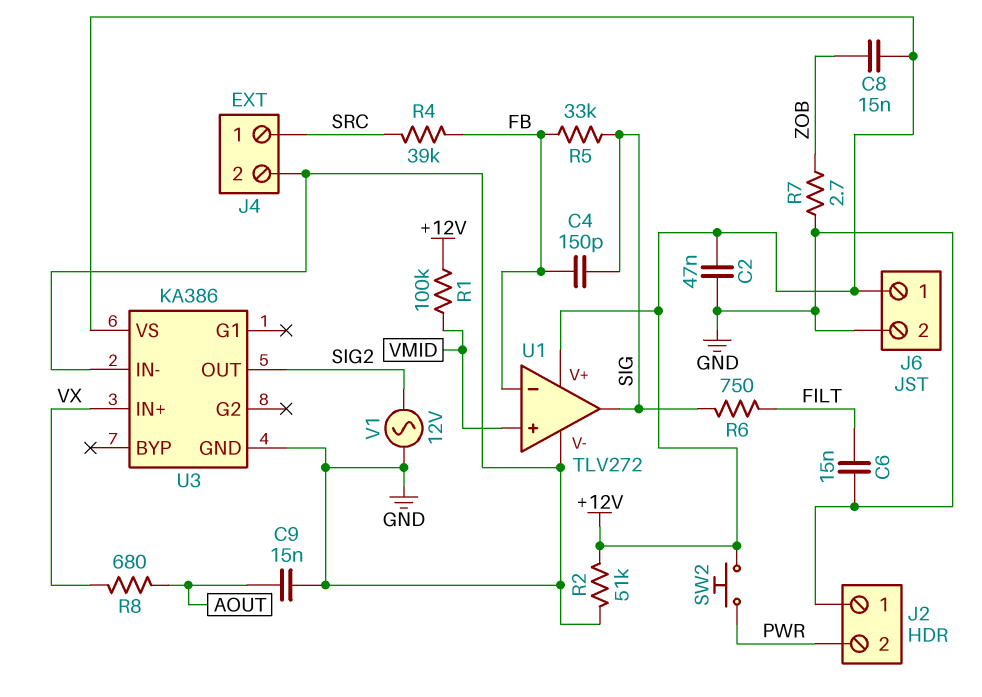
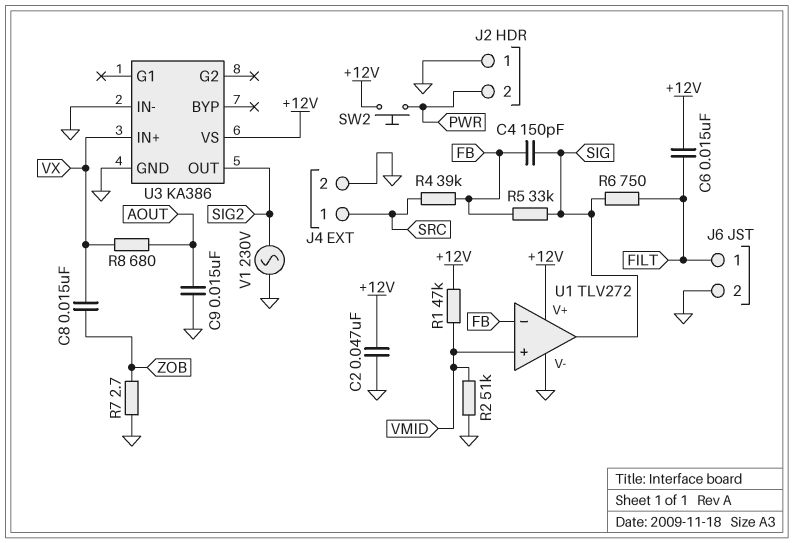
C6: 15nF (FILT, GND) -> 15nF (+12V, FILT)
C8: 15nF (+12V, ZOB) -> 15nF (VX, ZOB)
J6 pin 1: +12V -> FILT
R1: 100k (+12V, VMID) -> 47k (+12V, VMID)
R2: 51k (+12V, GND) -> 51k (GND, VMID)
V1: AC 12V (GND, SIG2) -> AC 230V (GND, SIG2)

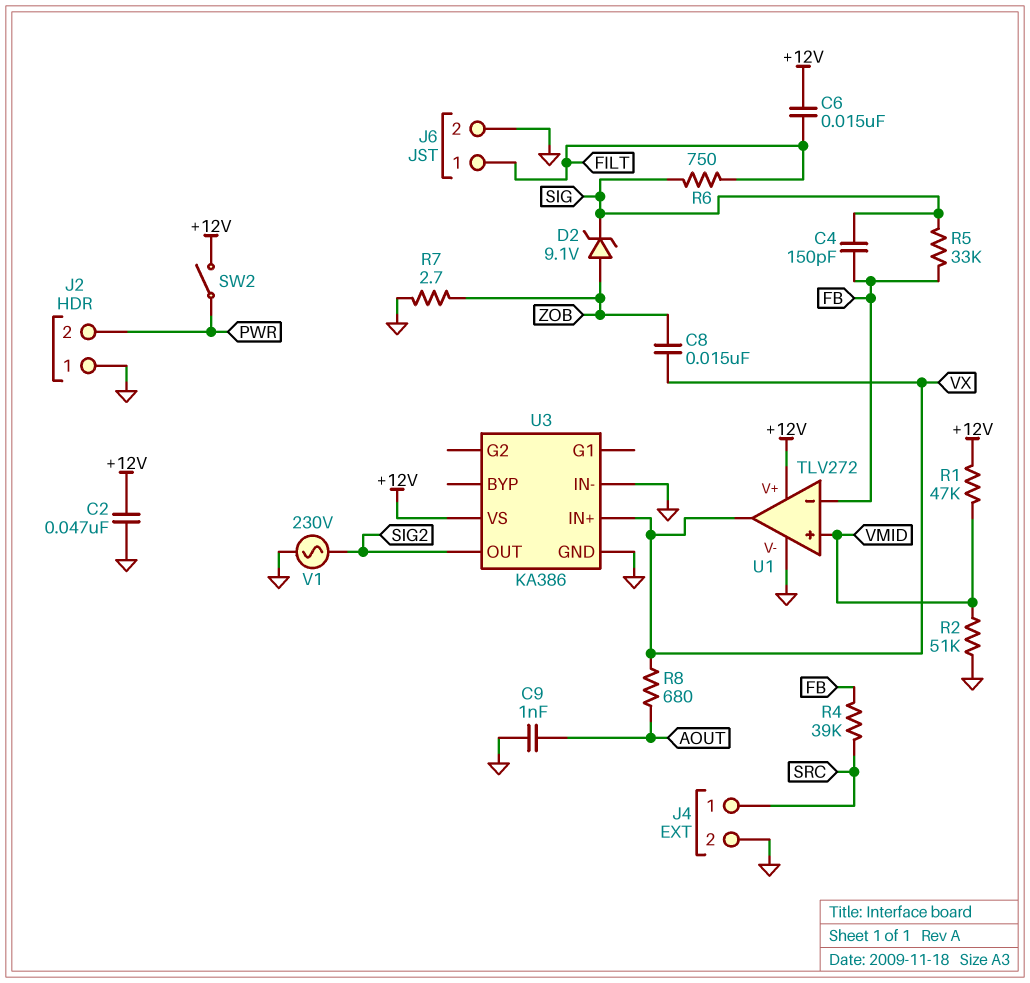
C9: 15nF (AOUT, GND) -> 1nF (AOUT, GND)
D2: none -> zener 9.1V (A ZOB, K SIG)
SW2: button (+12V, PWR) -> switch (+12V, PWR)
U1 pin out: SIG -> VX

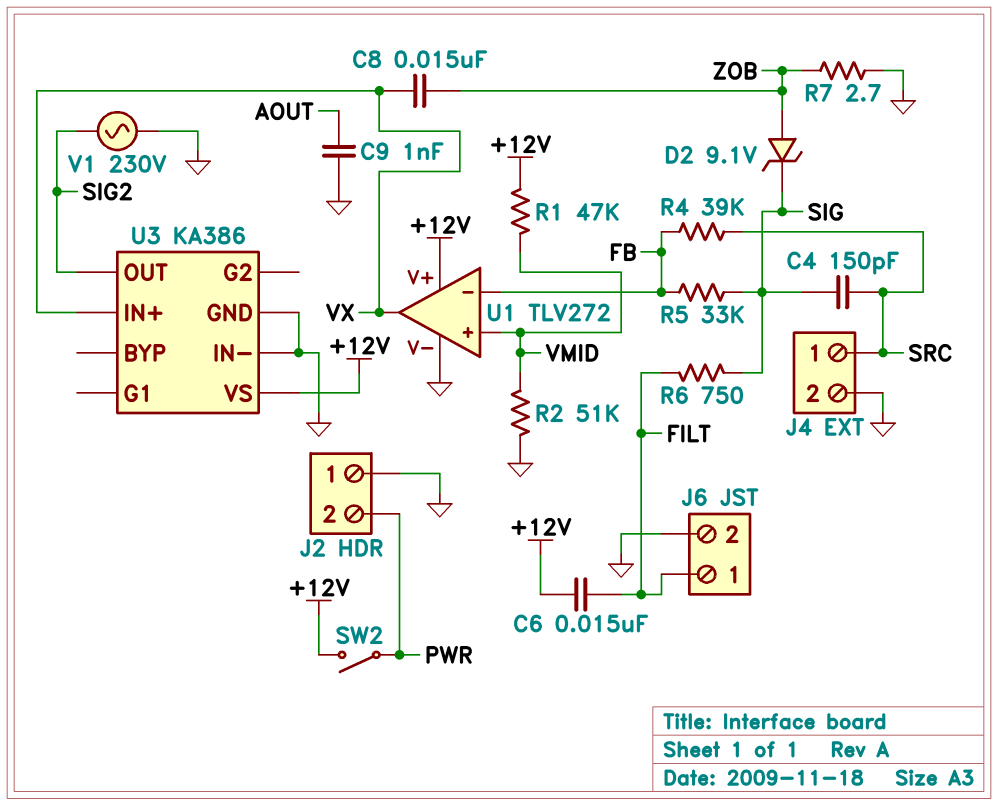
C2: 47nF (+12V, GND) -> none
C4: 150pF (FB, SIG) -> 150pF (SIG, SRC)
R8: 680 (AOUT, VX) -> none

